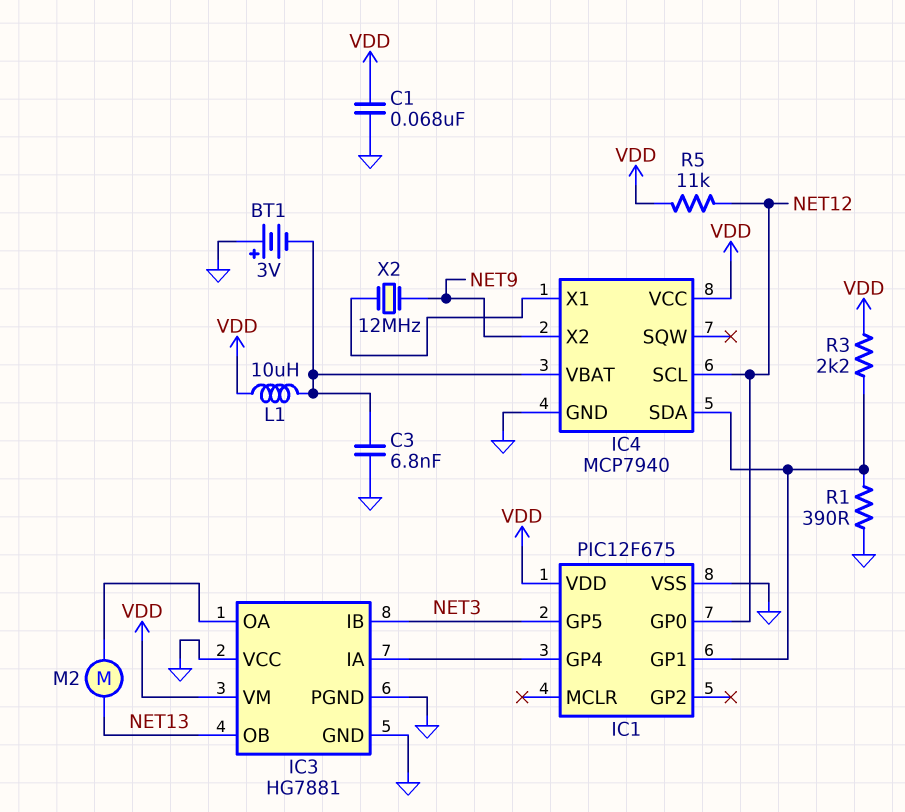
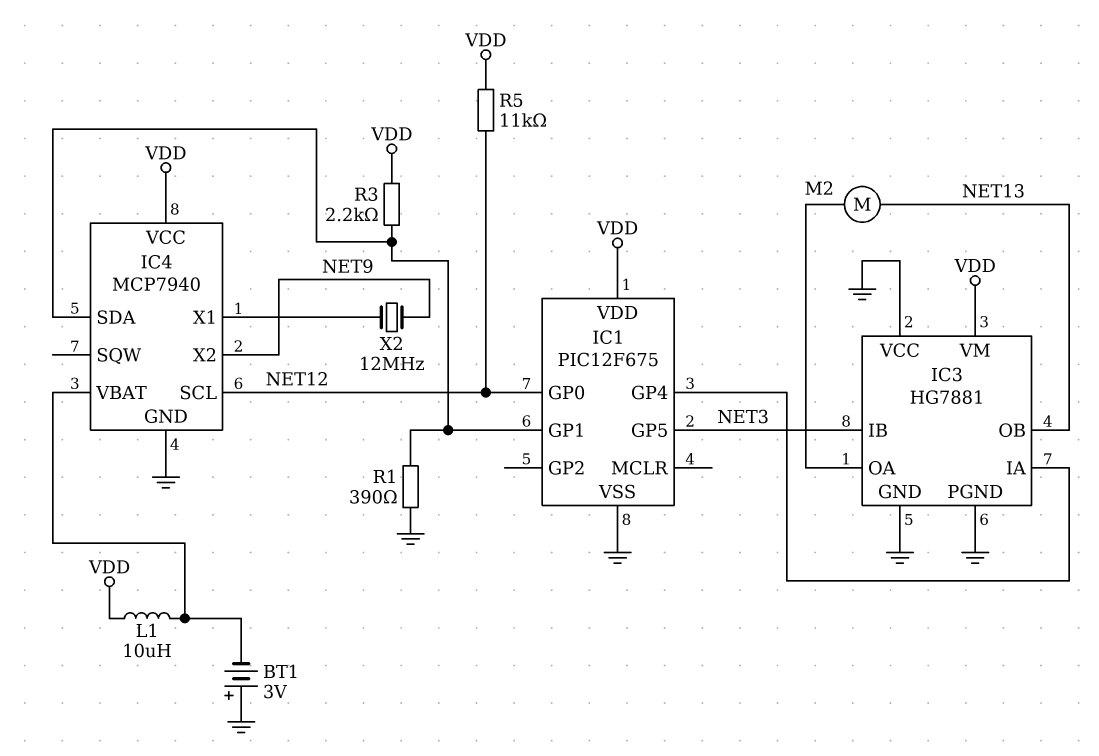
C1: 68nF (GND, VDD) -> none
C3: 6.8nF (GND, IC4/VBAT) -> none

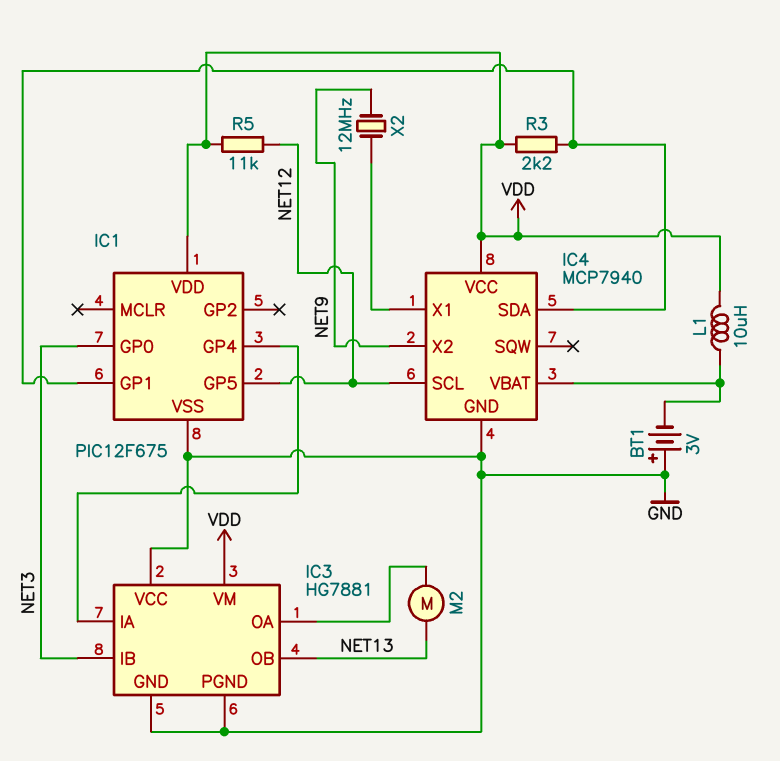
IC1 pin GP0: NET12 -> NET3
IC1 pin GP5: NET3 -> NET12
R1: 390 (GND, IC1/GP1) -> none

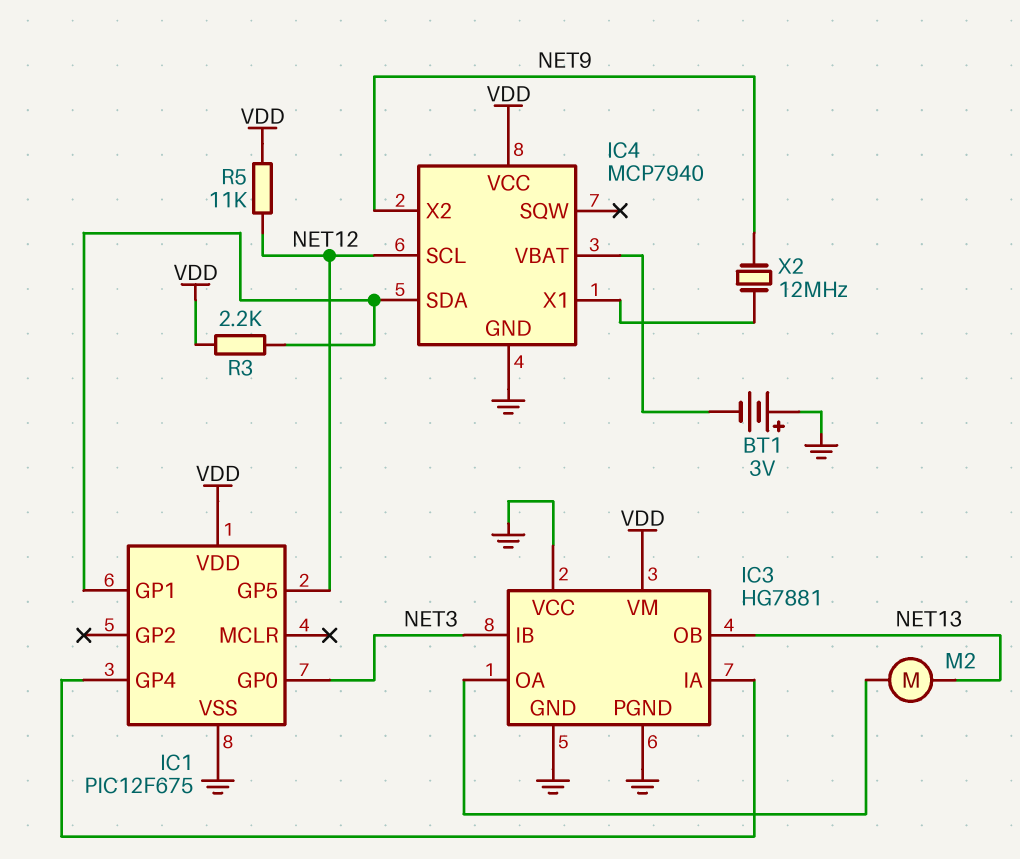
L1: 10uH (IC4/VBAT, VDD) -> none

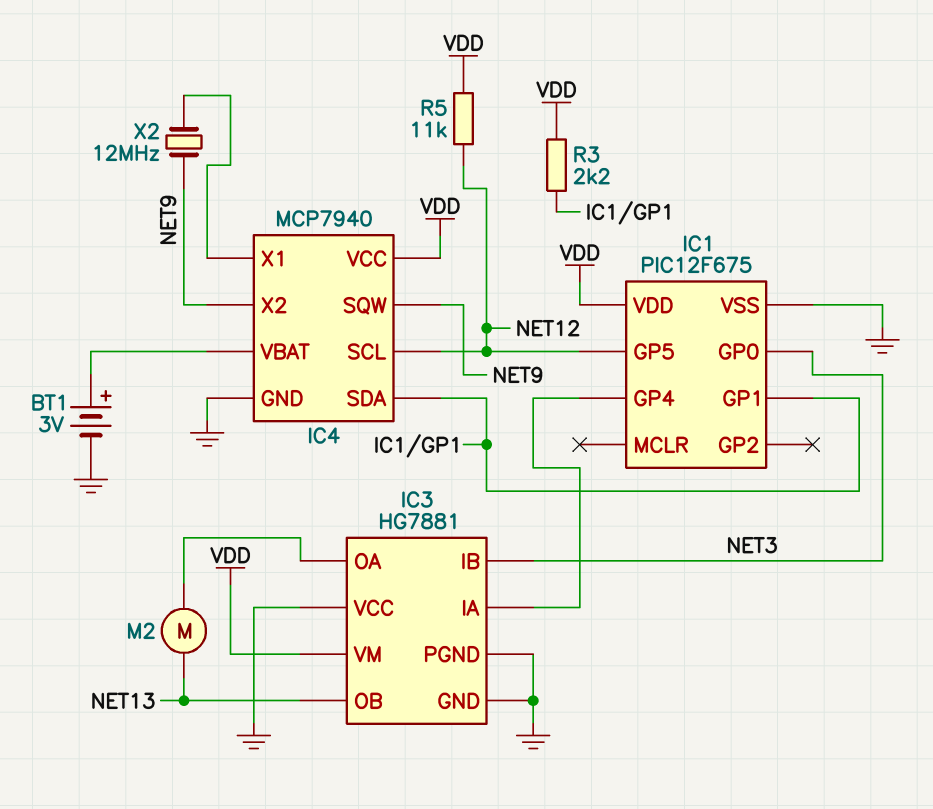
BT1: 3V (plus GND, minus IC4/VBAT) -> 3V (plus IC4/VBAT, minus GND)
IC4 pin SQW: none -> NET9

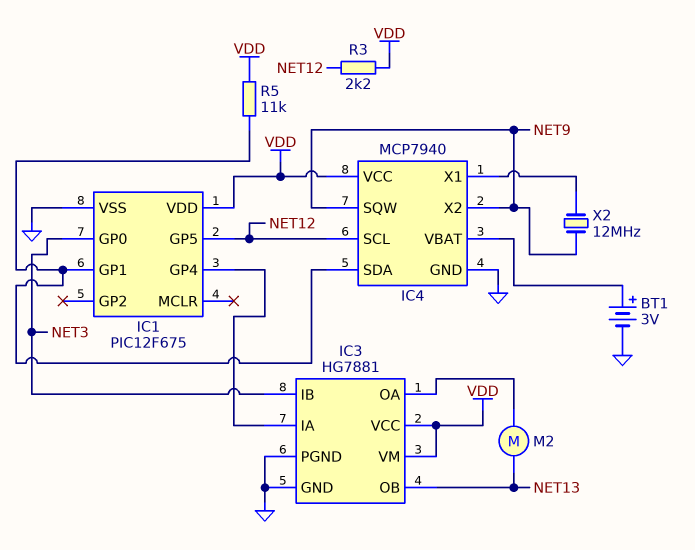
IC3 pin VCC: GND -> VDD
R3: 2.2k (IC1/GP1, VDD) -> 2.2k (NET12, VDD)
R5: 11k (NET12, VDD) -> 11k (IC1/GP1, VDD)

